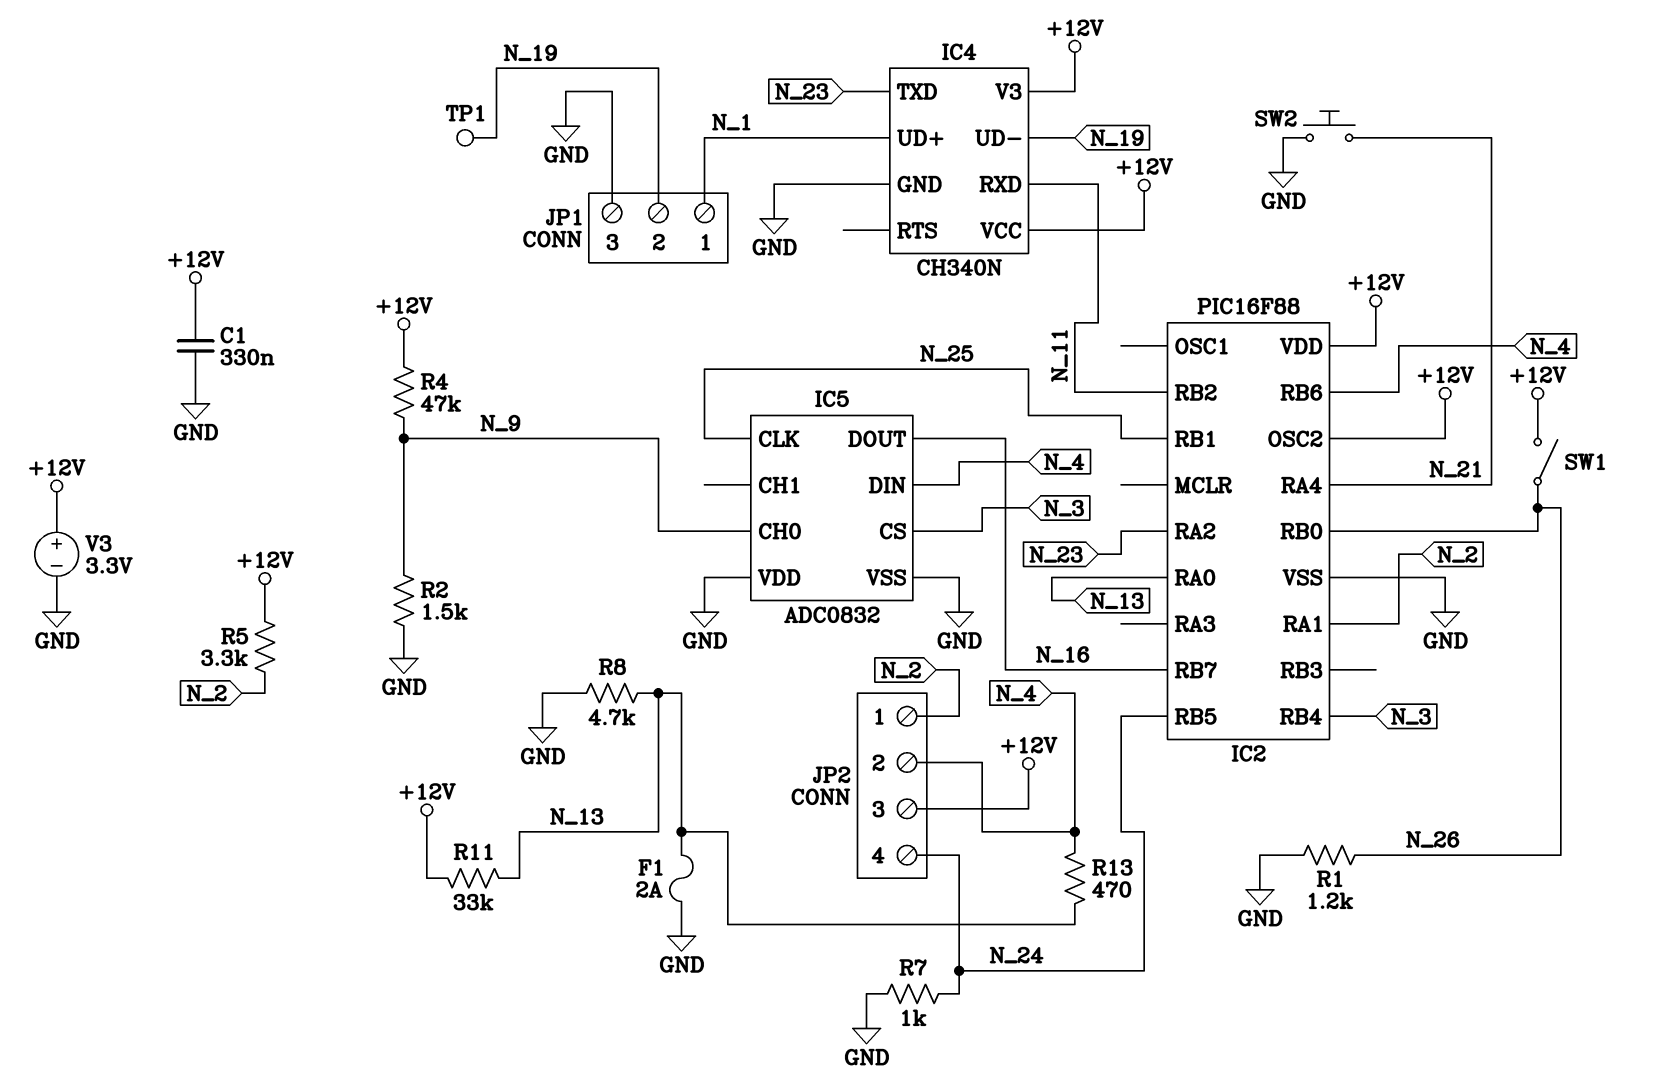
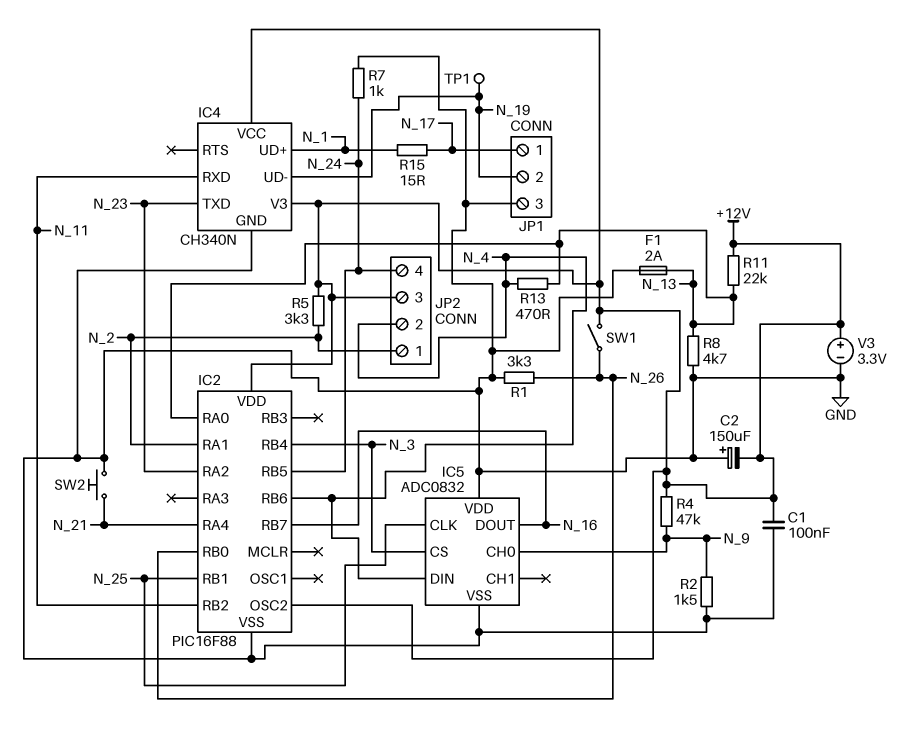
C1: 330nF (+12V, GND) -> 100nF (+12V, GND)
C2: none -> 150uF (plus GND, minus +12V)
JP1 pin 1: N_1 -> N_17
R1: 1.2k (GND, N_26) -> 3.3k (GND, N_26)
R11: 33k (+12V, N_13) -> 22k (+12V, N_13)
R15: none -> 15 (N_1, N_17)

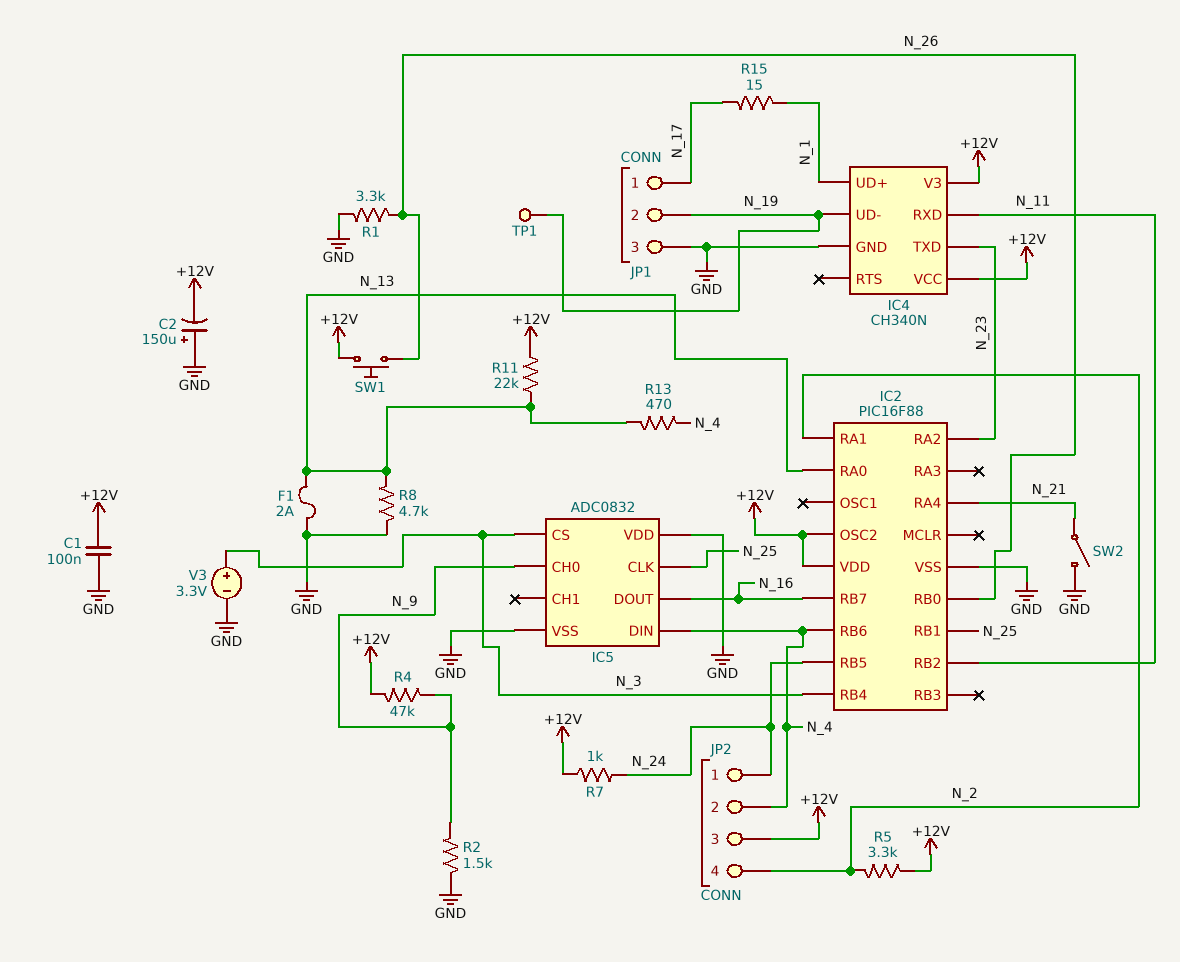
JP2 pin 1: N_2 -> N_24
JP2 pin 4: N_24 -> N_2
R7: 1k (GND, N_24) -> 1k (+12V, N_24)
SW1: switch (+12V, N_26) -> button (+12V, N_26)
SW2: button (GND, N_21) -> switch (GND, N_21)
V3: 3.3V (plus +12V, minus GND) -> 3.3V (plus N_3, minus GND)

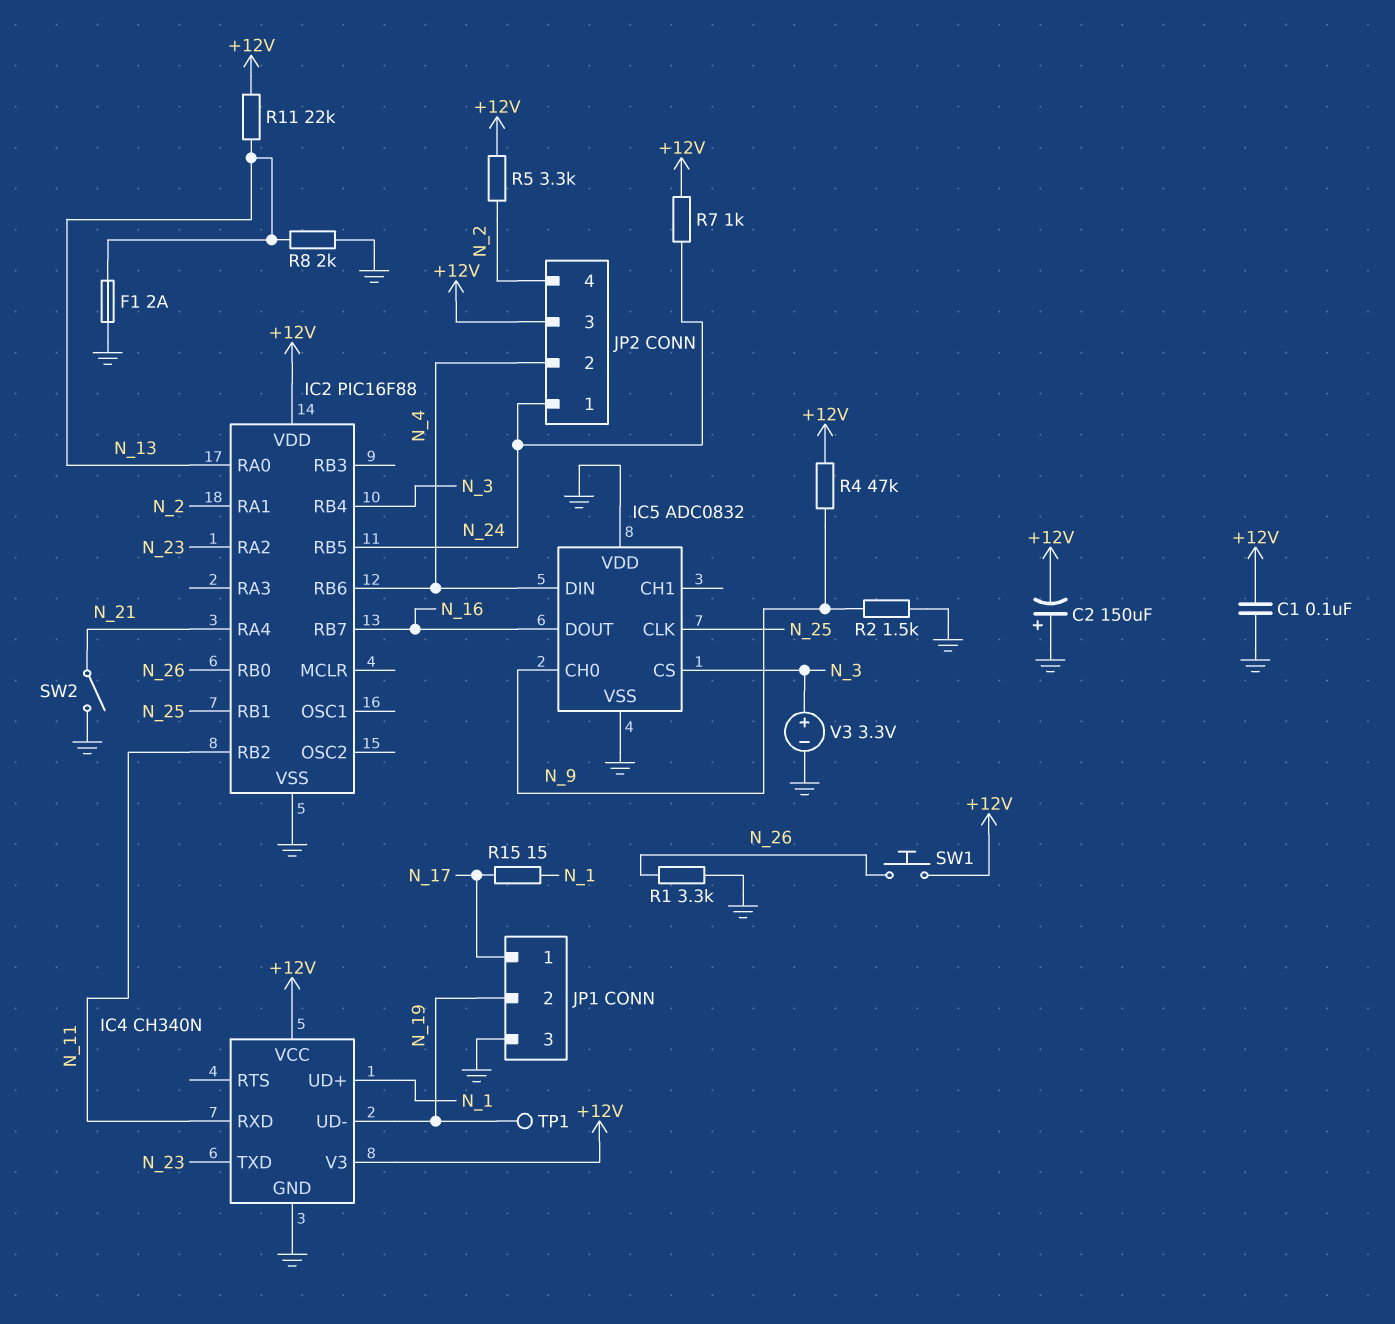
IC2 pin OSC2: +12V -> none
R8: 4.7k (GND, N_13) -> 2k (GND, N_13)
R13: 470 (N_4, N_13) -> none

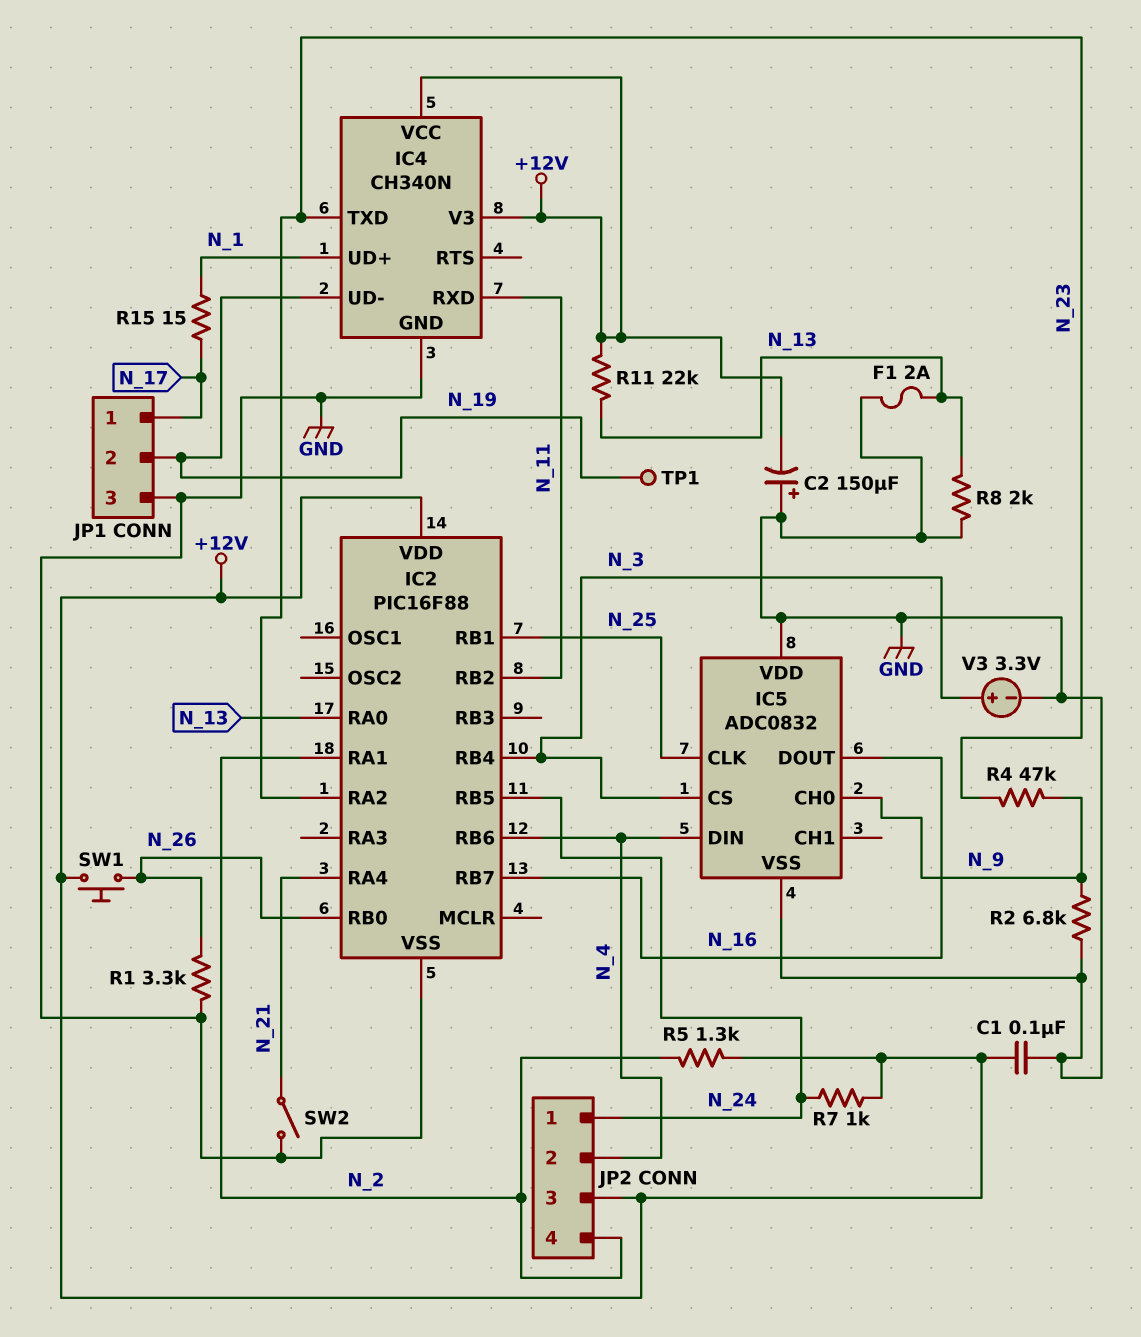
R2: 1.5k (GND, N_9) -> 6.8k (GND, N_9)
R4: 47k (+12V, N_9) -> 47k (N_9, N_23)
R5: 3.3k (+12V, N_2) -> 1.3k (+12V, N_2)

